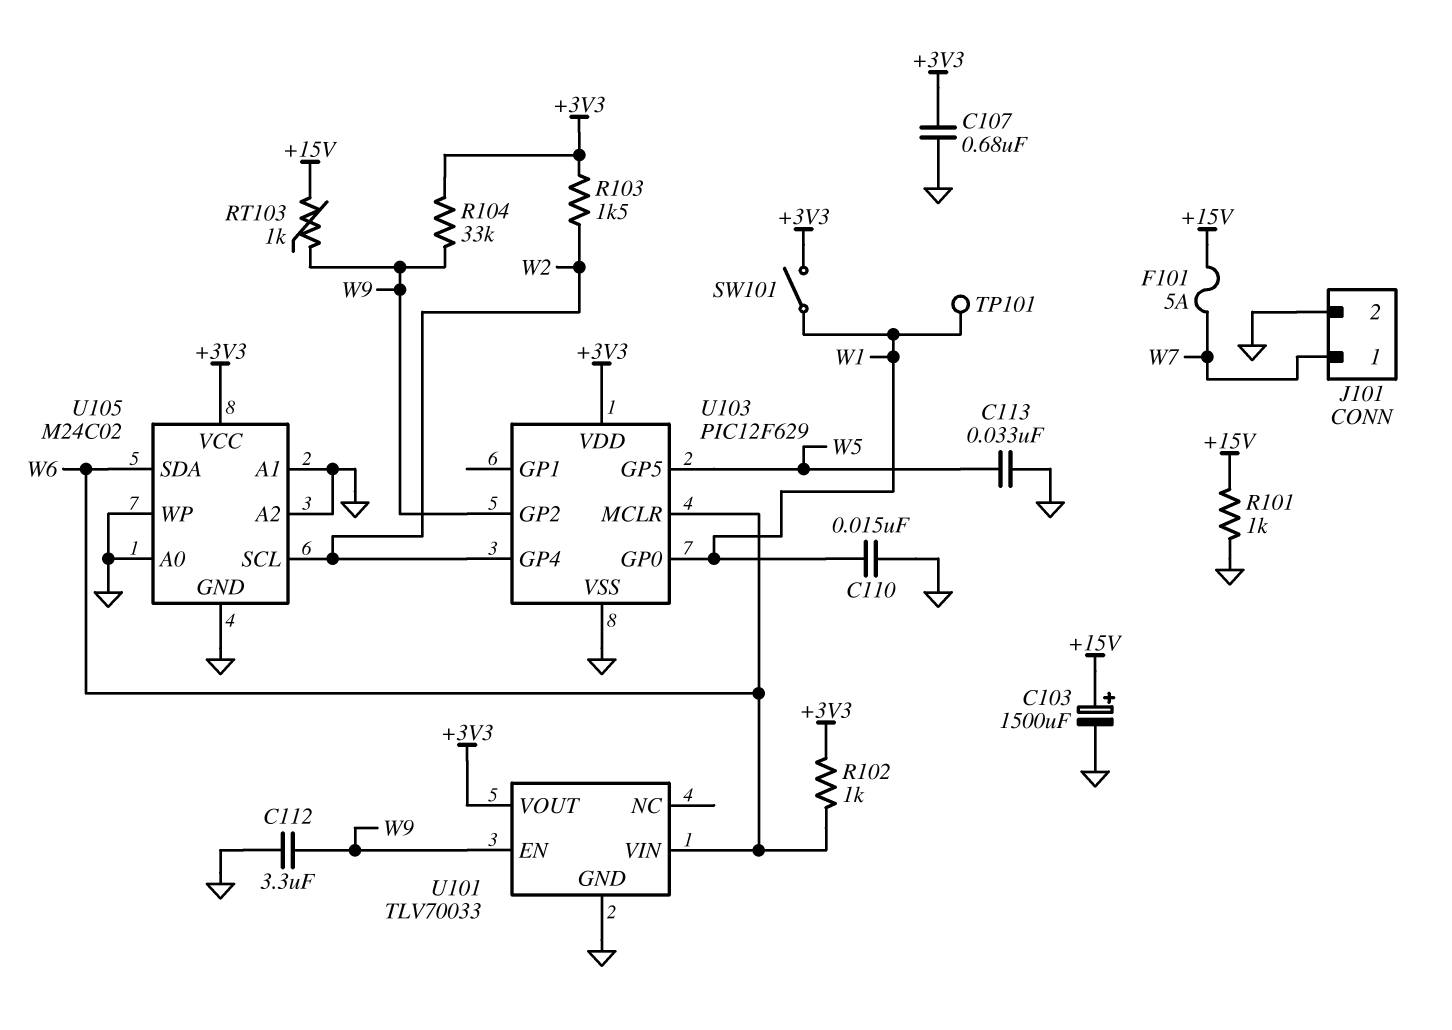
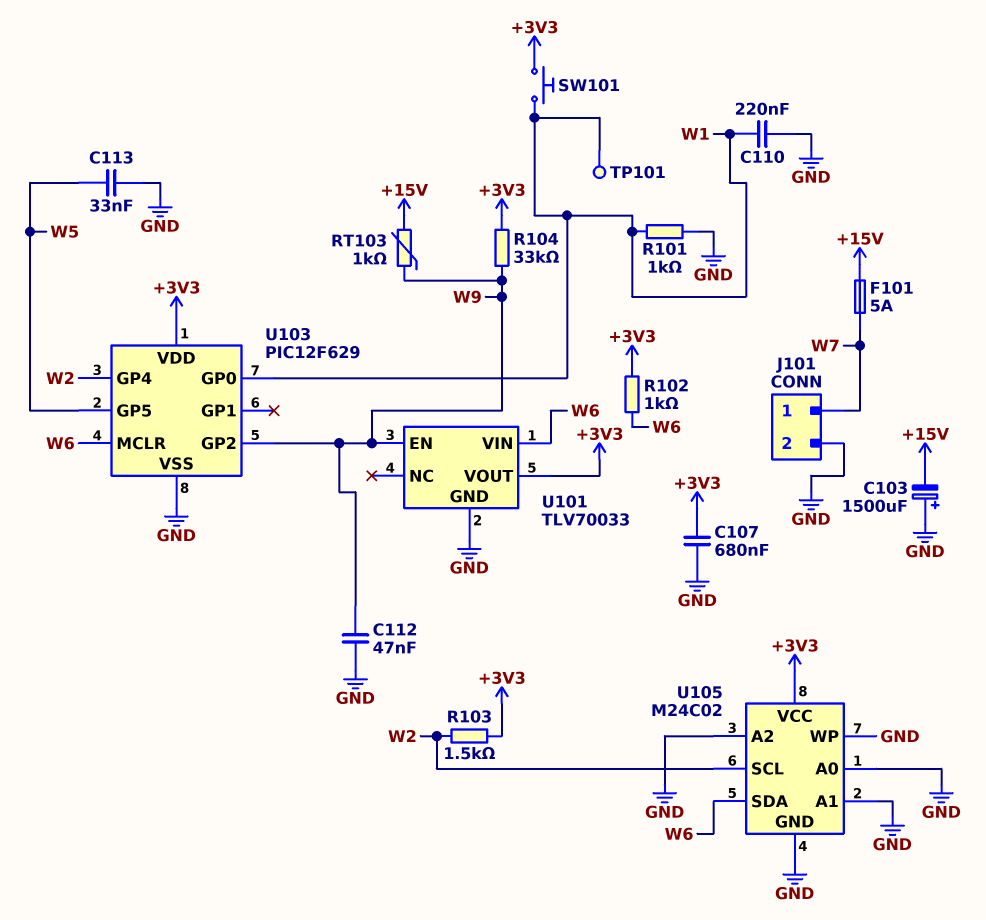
C103: 1500uF (plus +15V, minus GND) -> 1500uF (plus GND, minus +15V)
C110: 15nF (GND, W1) -> 220nF (GND, W1)
C112: 3.3uF (GND, W9) -> 47nF (GND, W9)
R101: 1k (+15V, GND) -> 1k (GND, W1)
SW101: switch (+3V3, W1) -> button (+3V3, W1)

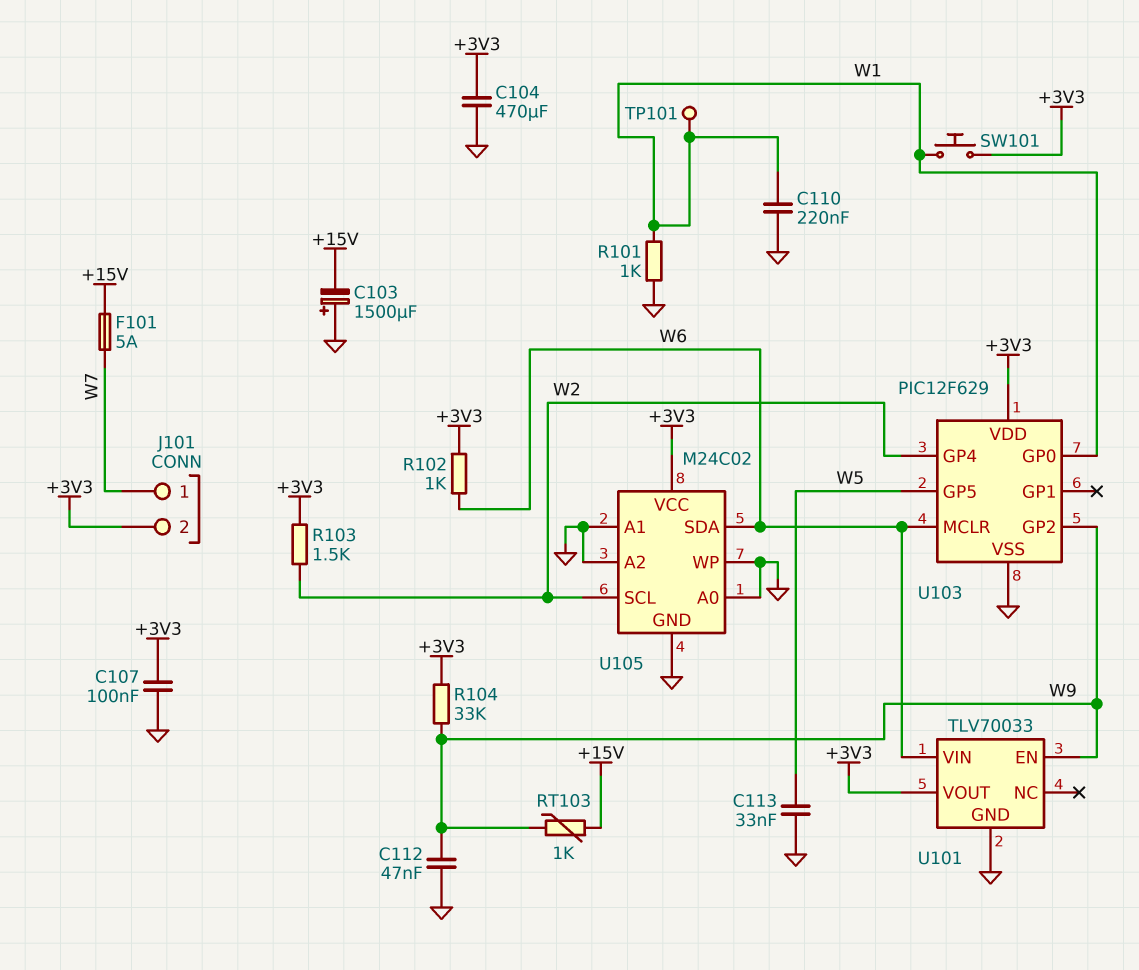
C104: none -> 470uF (+3V3, GND)
C107: 680nF (+3V3, GND) -> 100nF (+3V3, GND)
J101 pin 2: GND -> +3V3

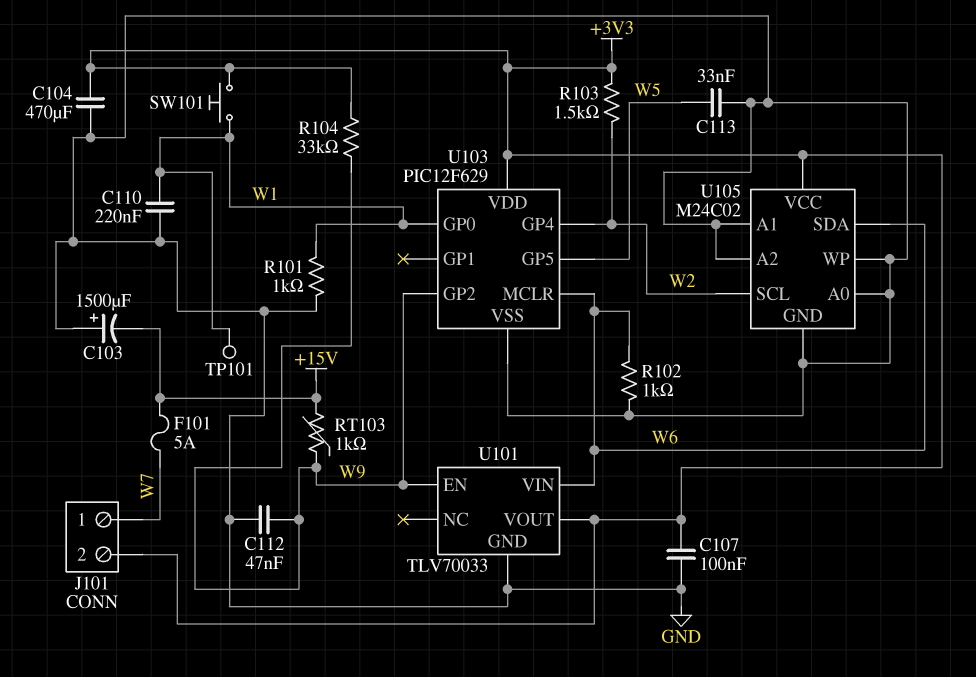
R102: 1k (+3V3, W6) -> 1k (GND, W6)

